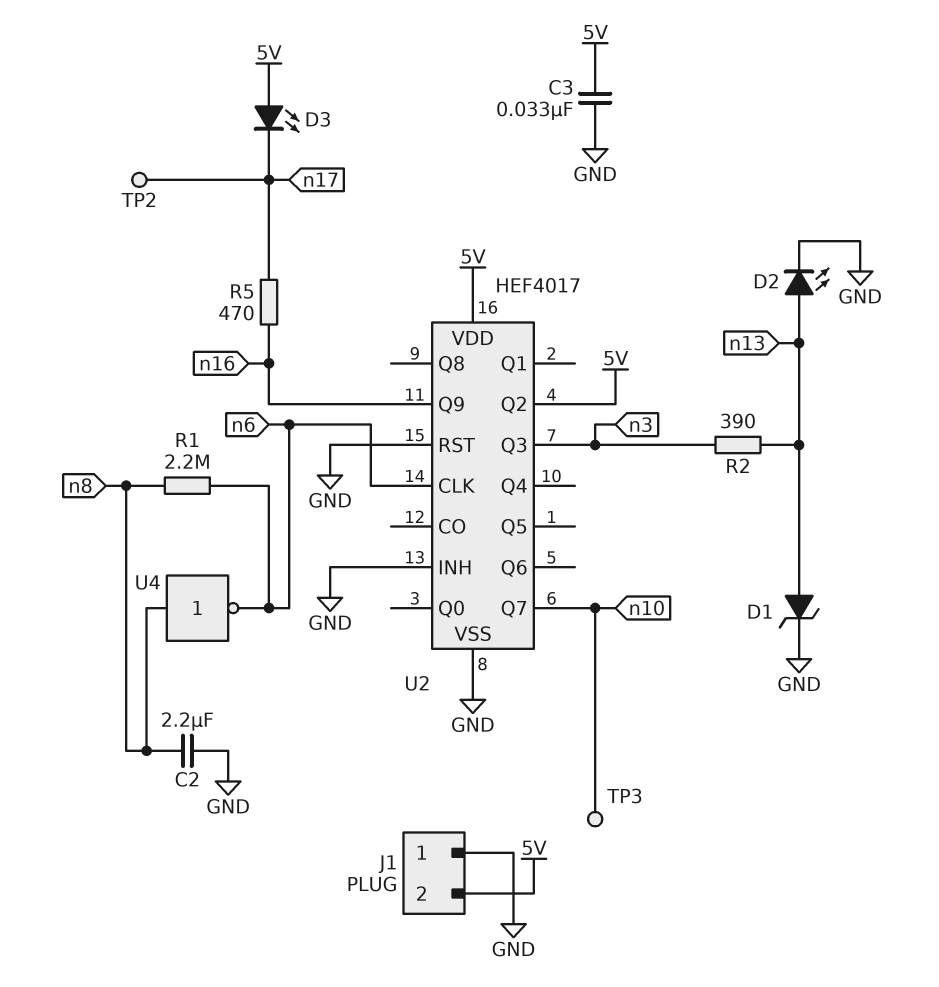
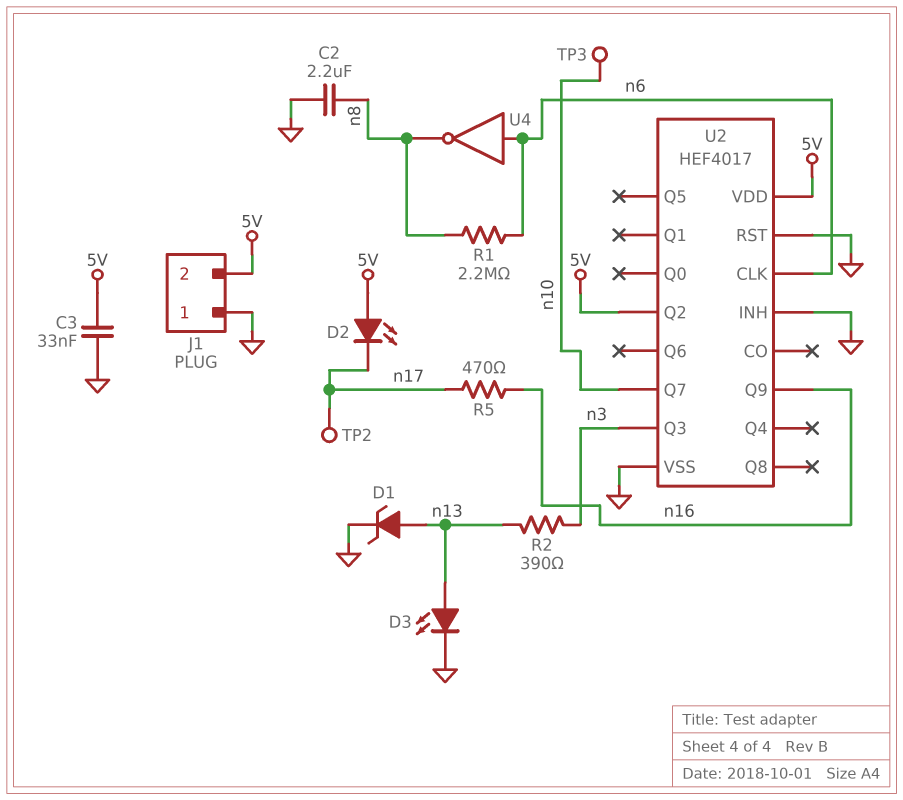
D2: LED (A n13, K GND) -> LED (A 5V, K n17)
D3: LED (A 5V, K n17) -> LED (A n13, K GND)
U4: NOT (in n8, out n6) -> NOT (in n6, out n8)

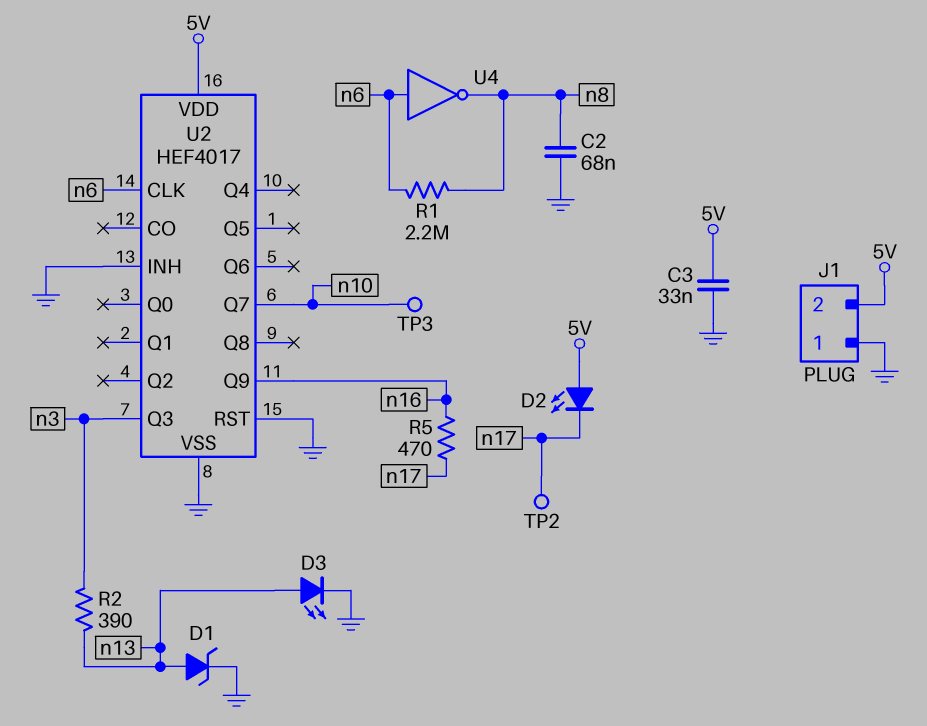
C2: 2.2uF (GND, n8) -> 68nF (GND, n8)
U2 pin Q2: 5V -> none

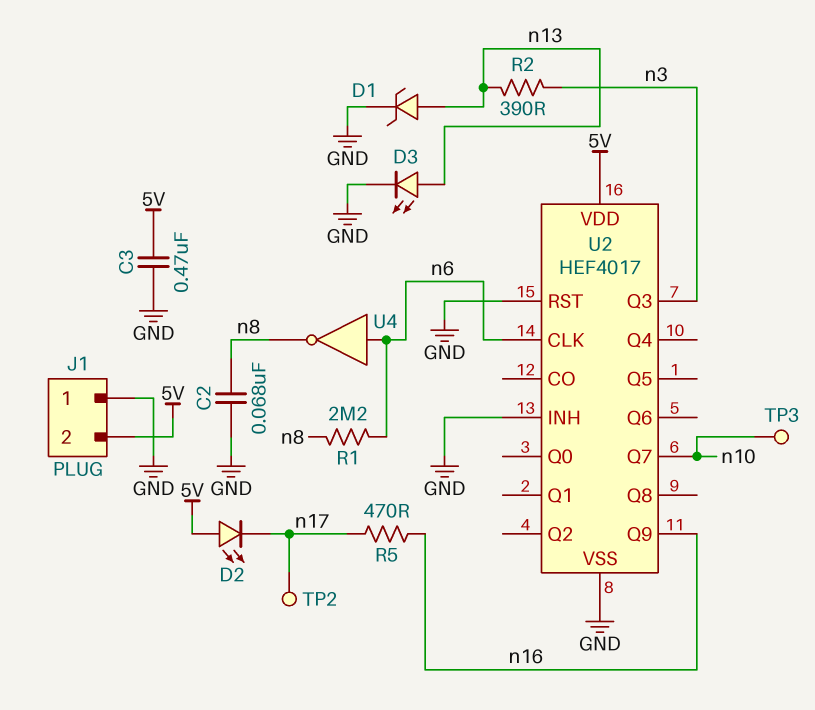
C3: 33nF (5V, GND) -> 470nF (5V, GND)

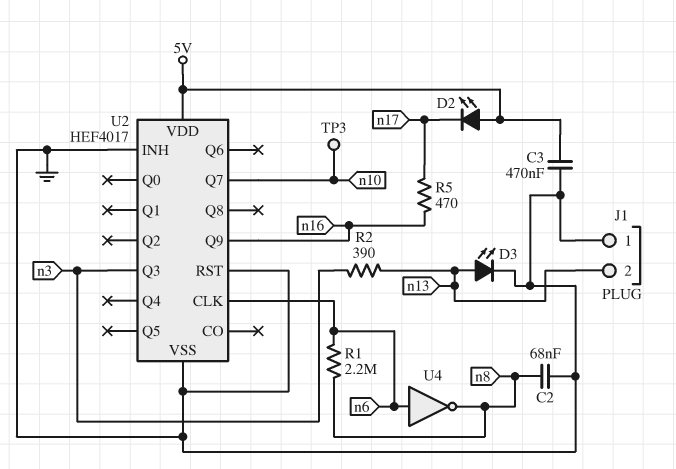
D1: zener (A n13, K GND) -> none
J1 pin 2: 5V -> n13
TP2: test point (n17) -> none

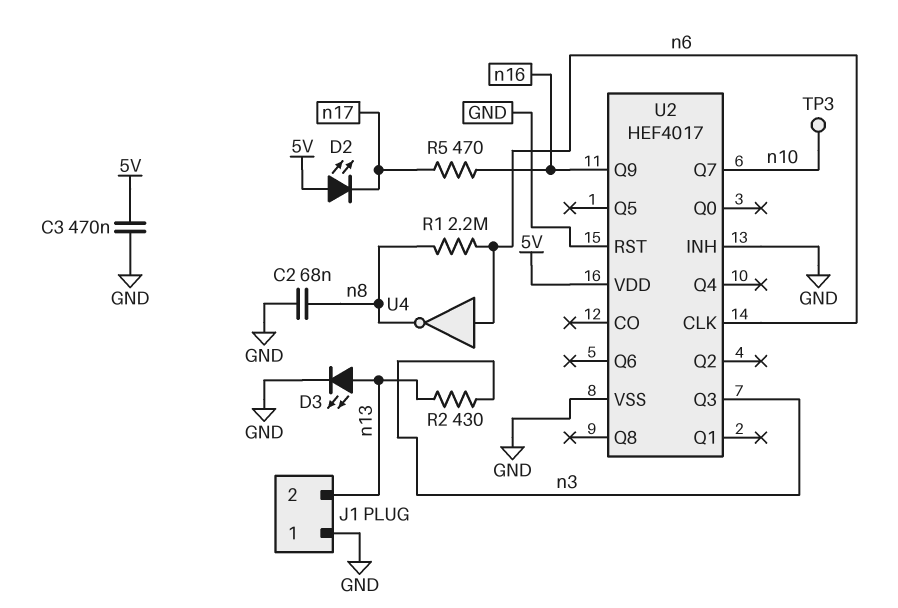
R2: 390 (n3, n13) -> 430 (n3, n13)

